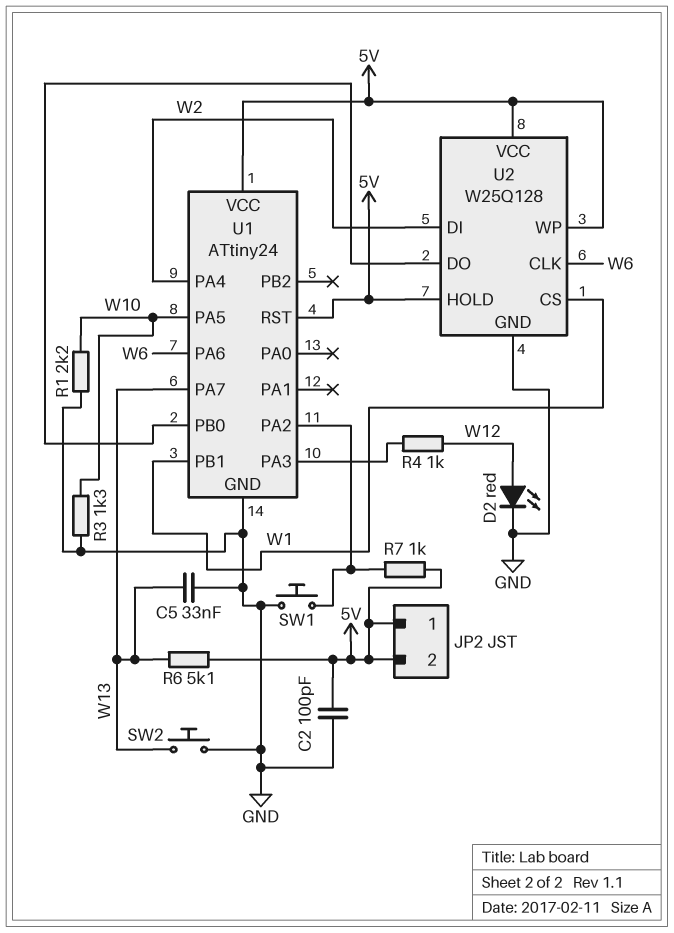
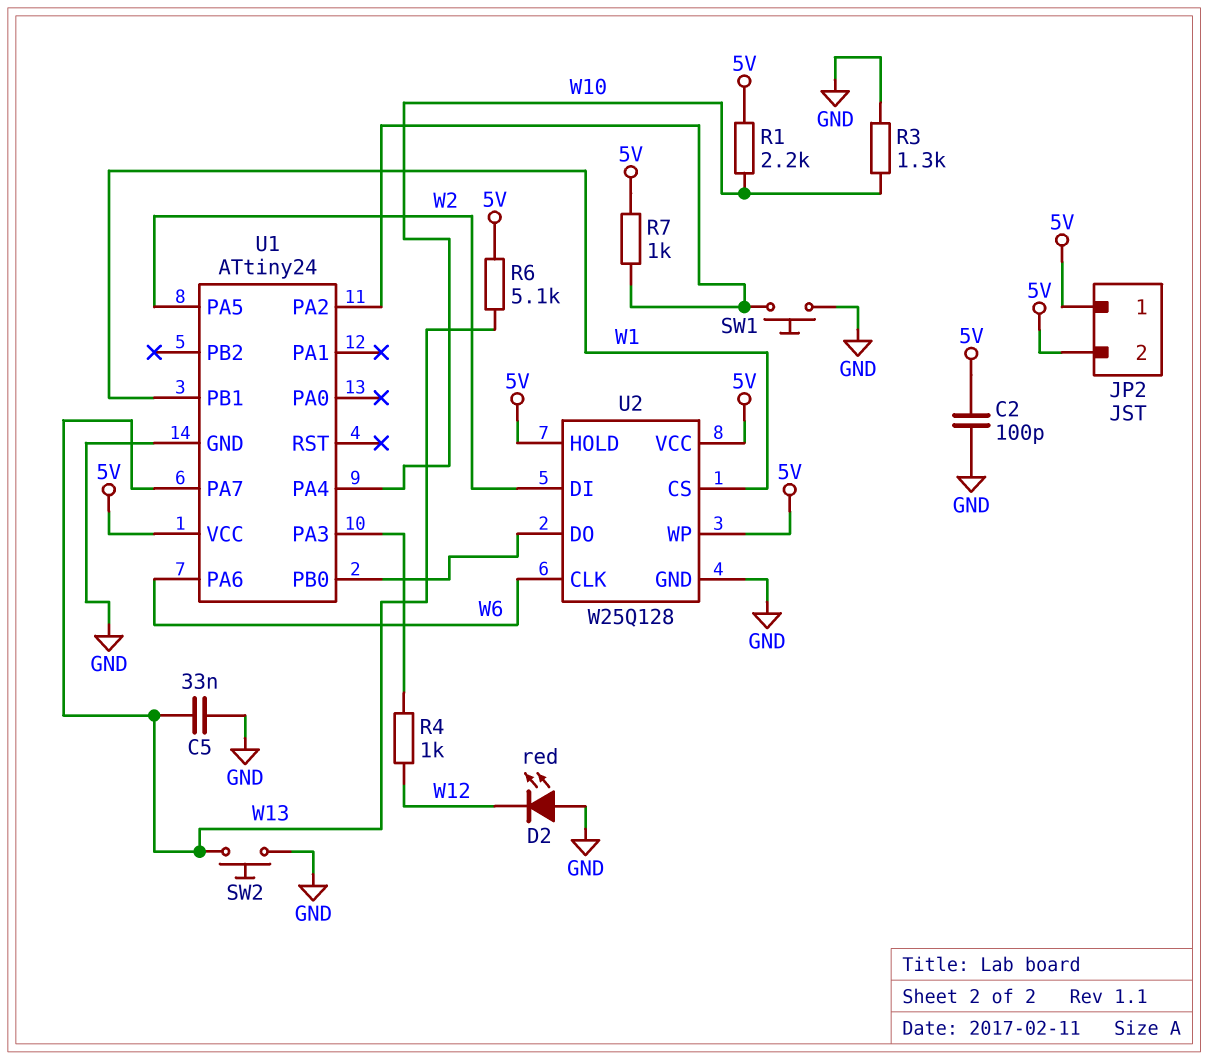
D2: LED red (A W12, K GND) -> LED red (A GND, K W12)
R1: 2.2k (GND, W10) -> 2.2k (5V, W10)
U1 pin PA4: W2 -> W10
U1 pin PA5: W10 -> W2
U1 pin RST: 5V -> none

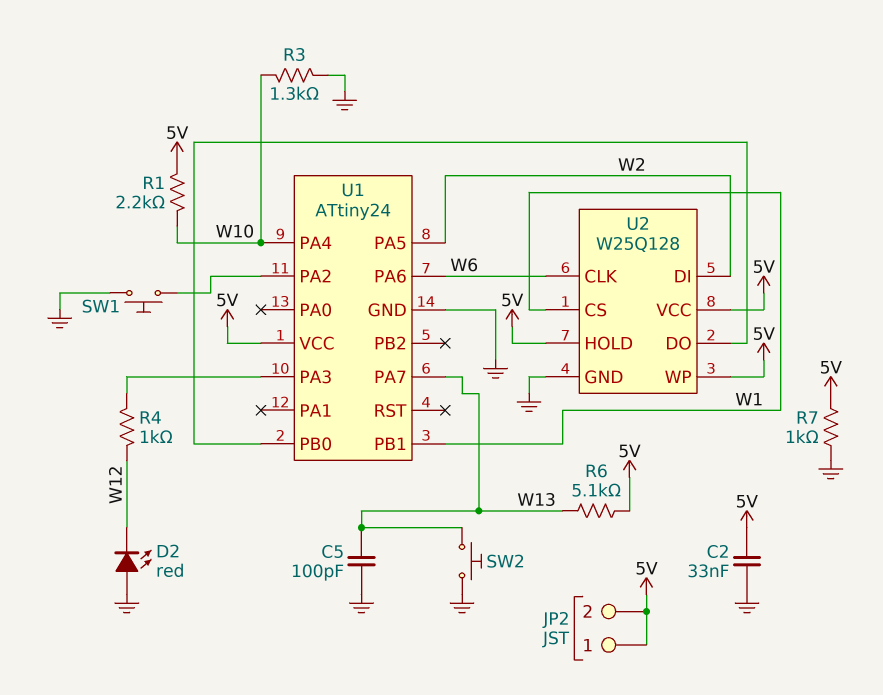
C2: 100pF (5V, GND) -> 33nF (5V, GND)
C5: 33nF (GND, W13) -> 100pF (GND, W13)
R7: 1k (5V, U1/PA2) -> 1k (5V, GND)

